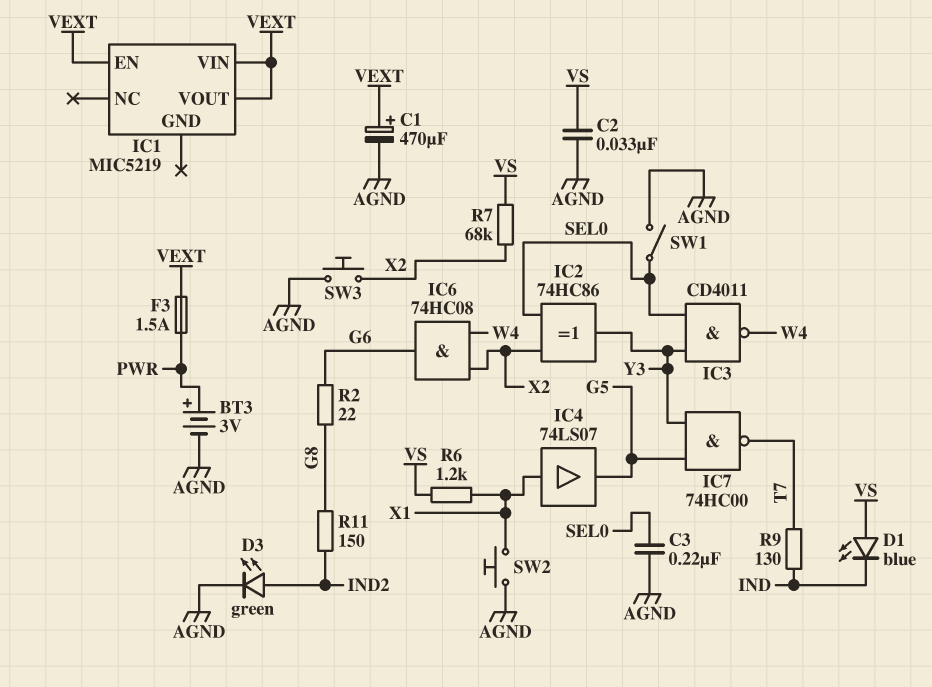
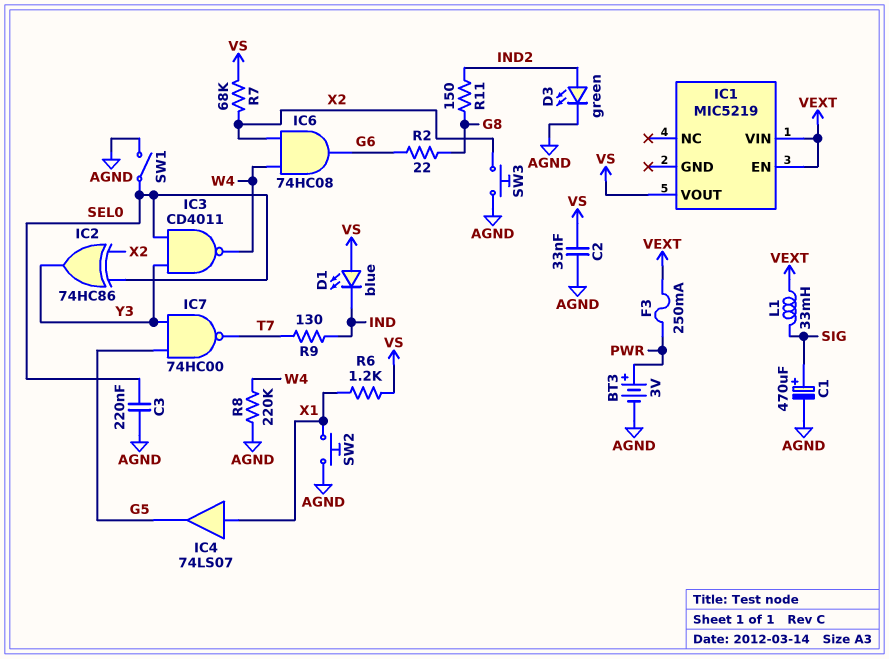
C1: 470uF (plus VEXT, minus AGND) -> 470uF (plus SIG, minus AGND)
F3: 1.5A (PWR, VEXT) -> 250mA (PWR, VEXT)
IC1 pin VOUT: VEXT -> VS
L1: none -> 33mH (SIG, VEXT)
R8: none -> 220k (AGND, W4)

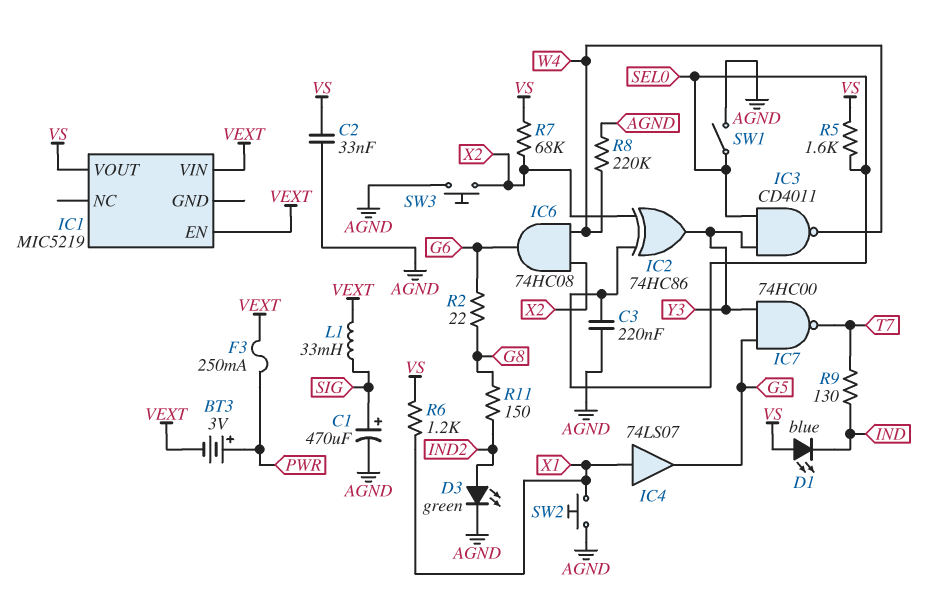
BT3: 3V (plus PWR, minus AGND) -> 3V (plus PWR, minus VEXT)
R5: none -> 1.6k (SEL0, VS)

